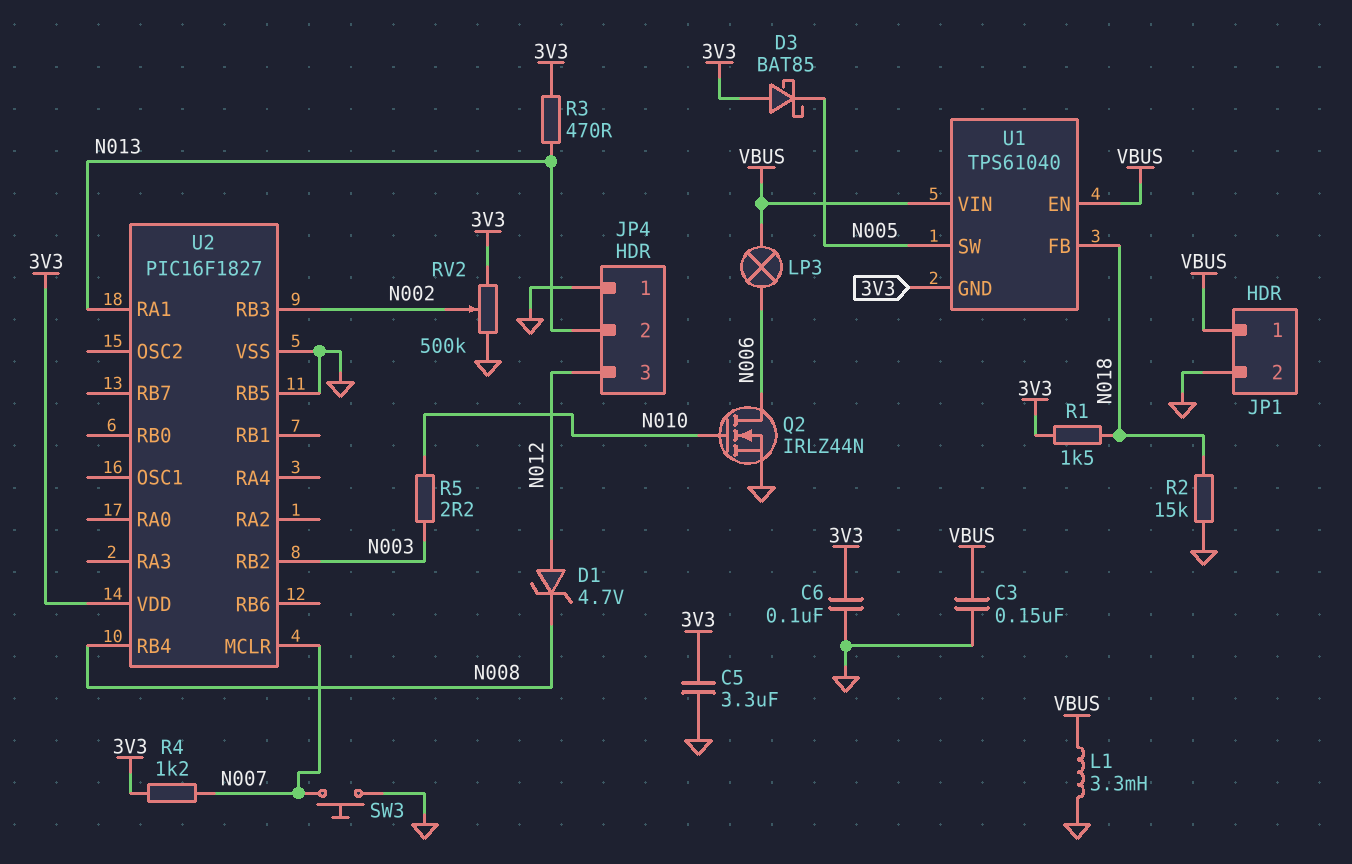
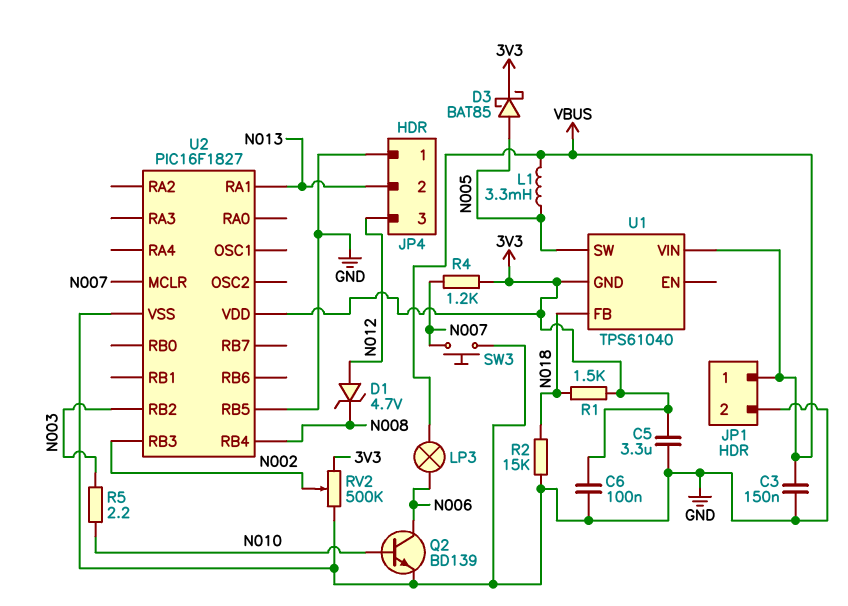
D3: schottky BAT85 (A 3V3, K N005) -> schottky BAT85 (A N005, K 3V3)
L1: 3.3mH (GND, VBUS) -> 3.3mH (N005, VBUS)
Q2: NMOS IRLZ44N (G N010, D N006, S GND) -> NPN BD139 (B N010, C N006, E GND)
R3: 470 (3V3, N013) -> none
U1 pin EN: VBUS -> none

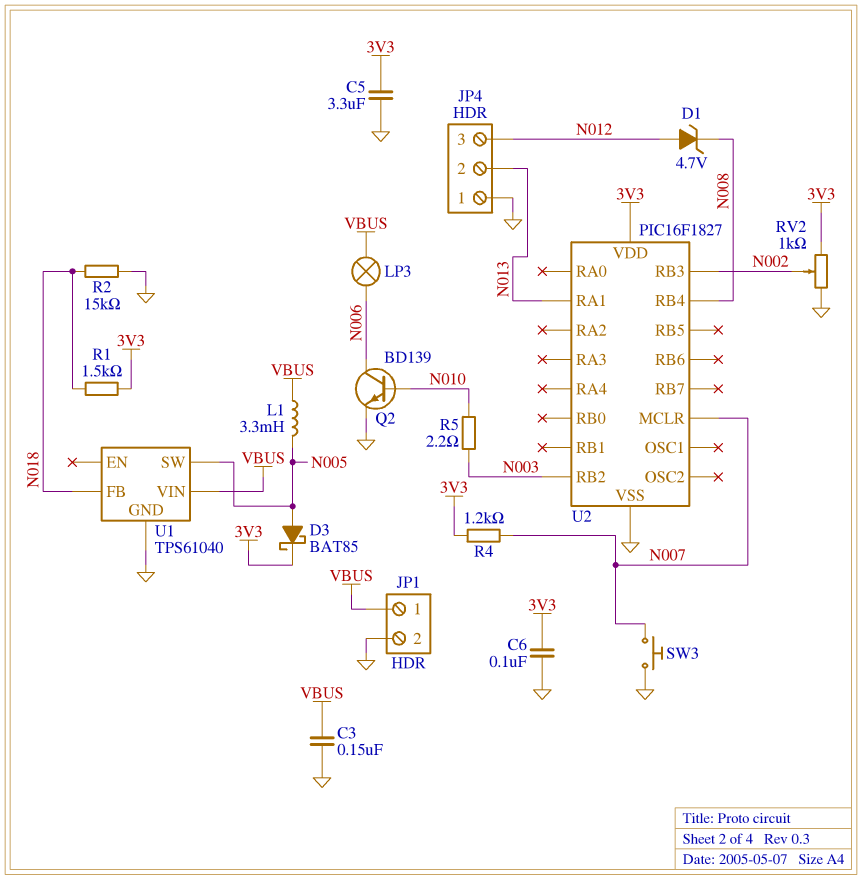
RV2: 500k (3V3, GND, wiper N002) -> 1k (3V3, GND, wiper N002)
U1 pin GND: 3V3 -> GND
U2 pin RB5: GND -> none

